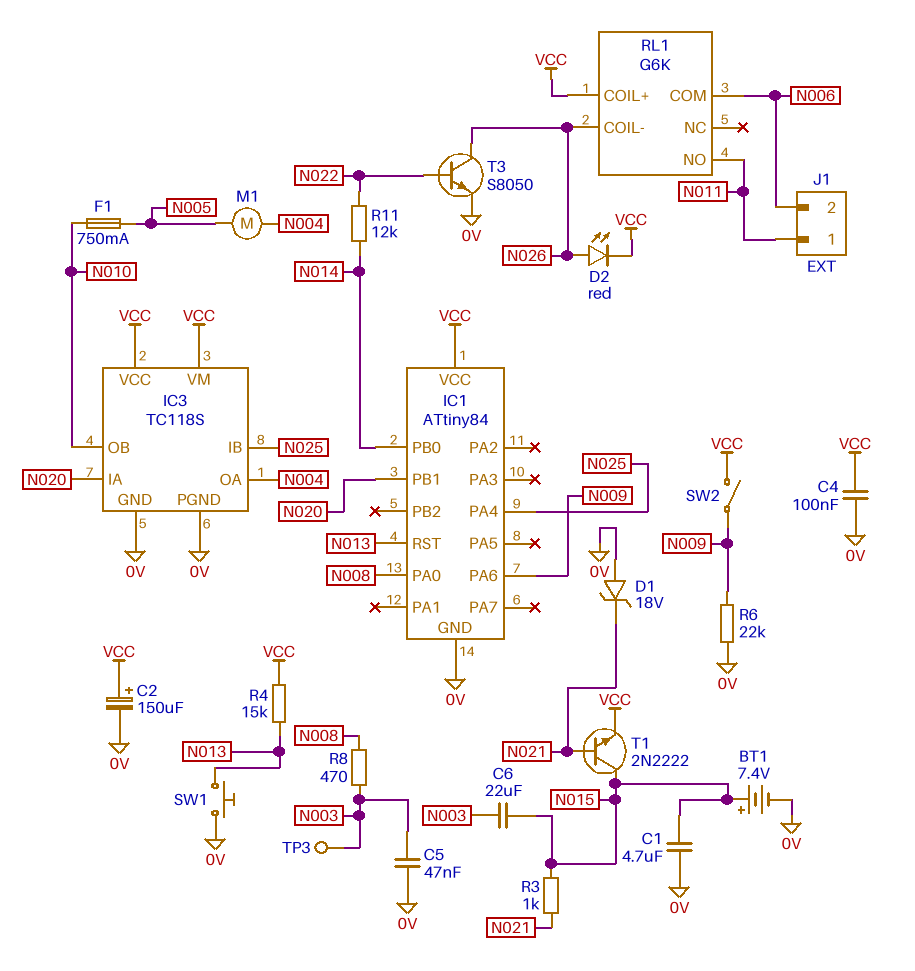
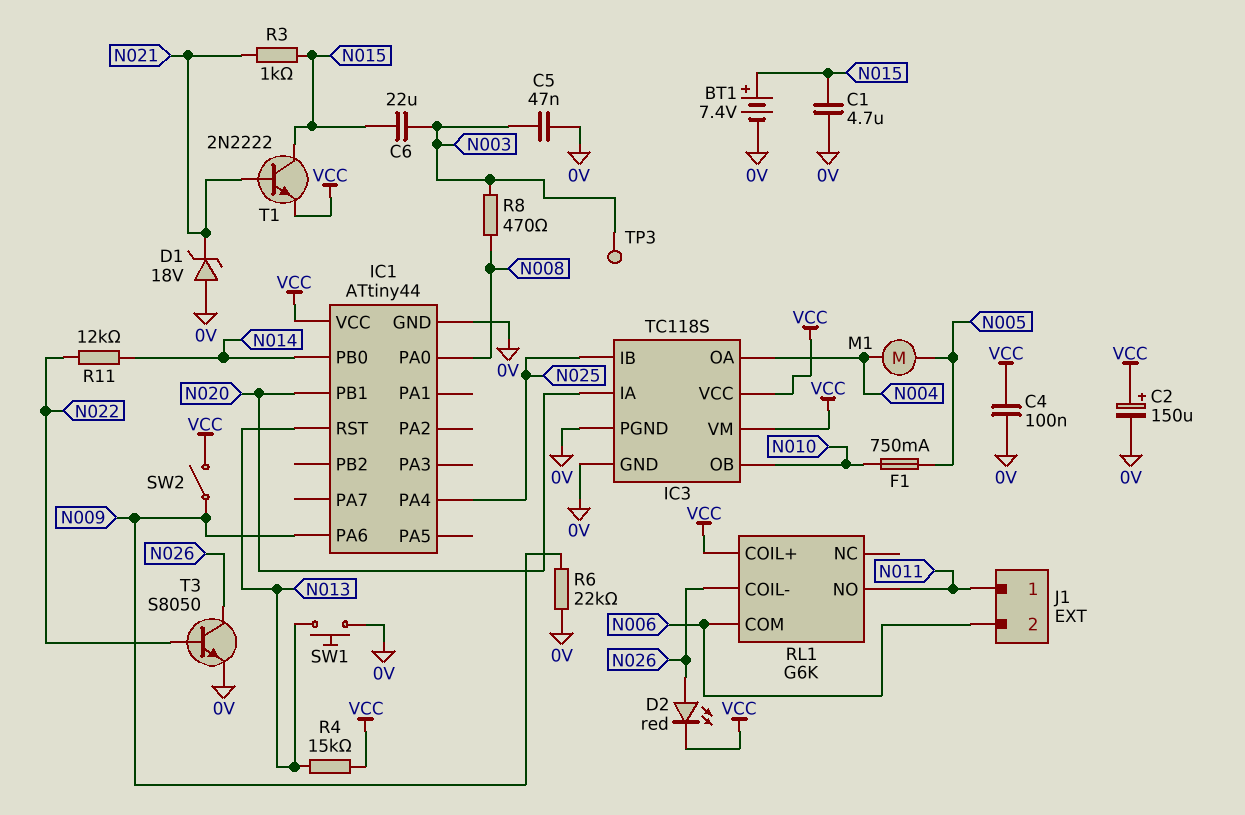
IC1: ATtiny84 -> ATtiny44

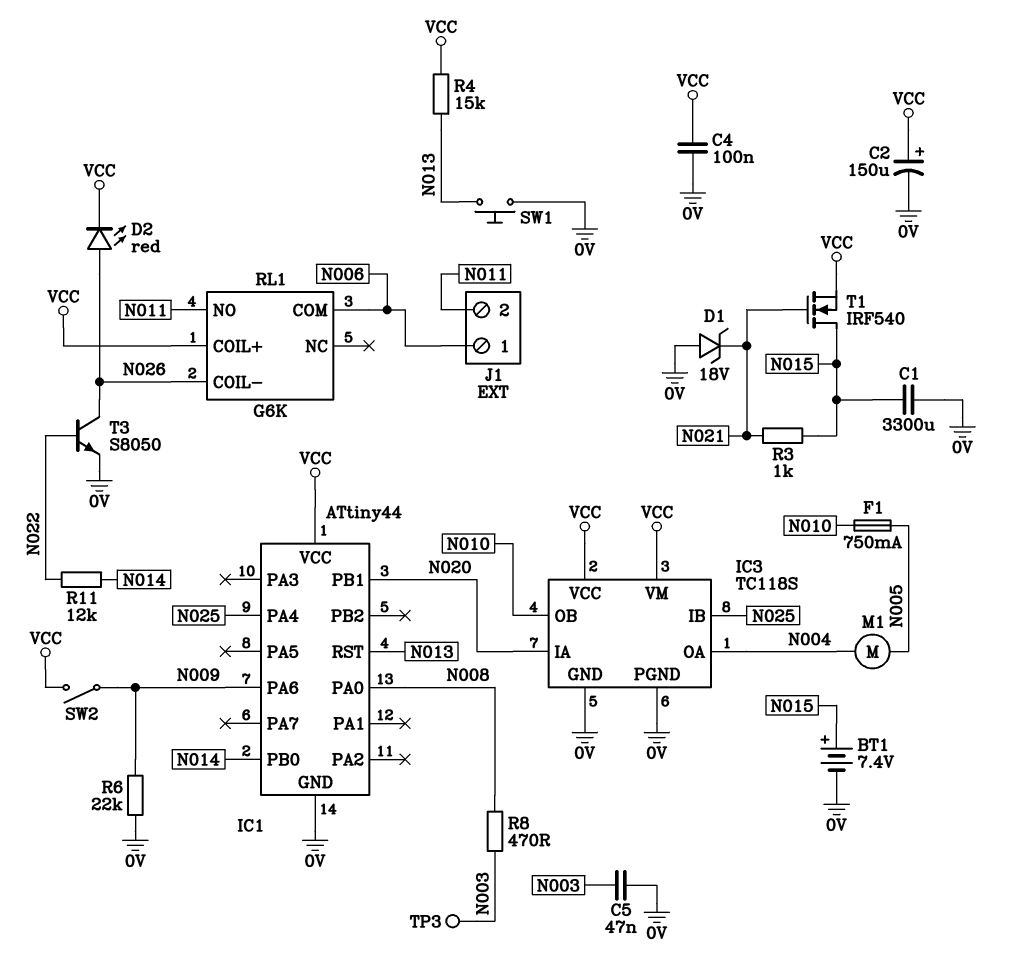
C1: 4.7uF (0V, N015) -> 3300uF (0V, N015)
C6: 22uF (N003, N015) -> none
J1 pin 1: N011 -> N006
J1 pin 2: N006 -> N011
T1: NPN 2N2222 (B N021, C N015, E VCC) -> NMOS IRF540 (G N021, D N015, S VCC)

